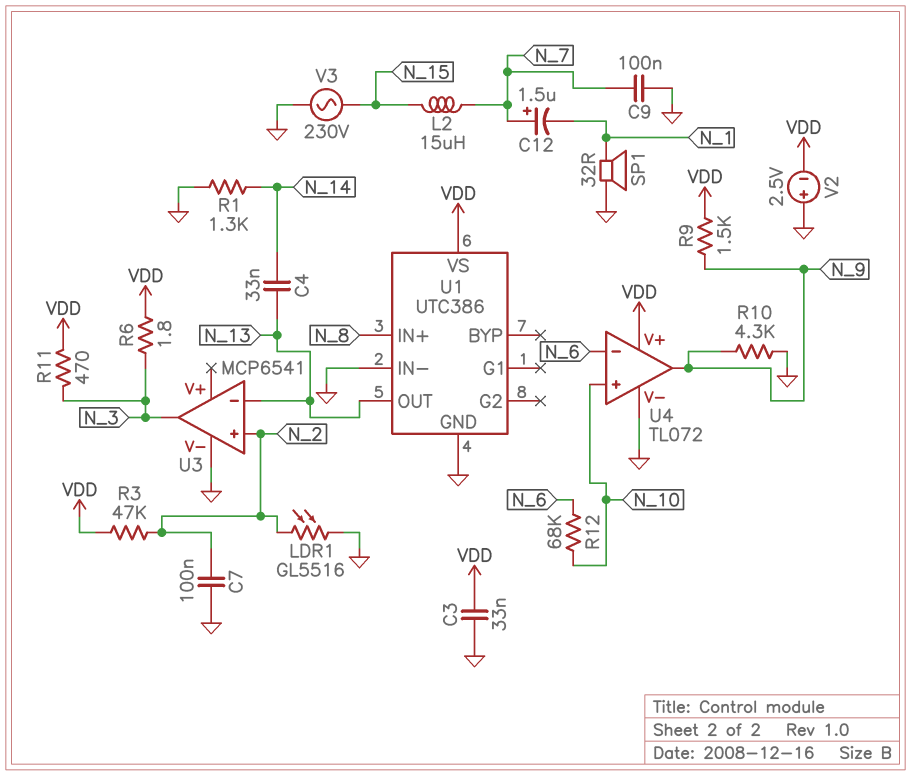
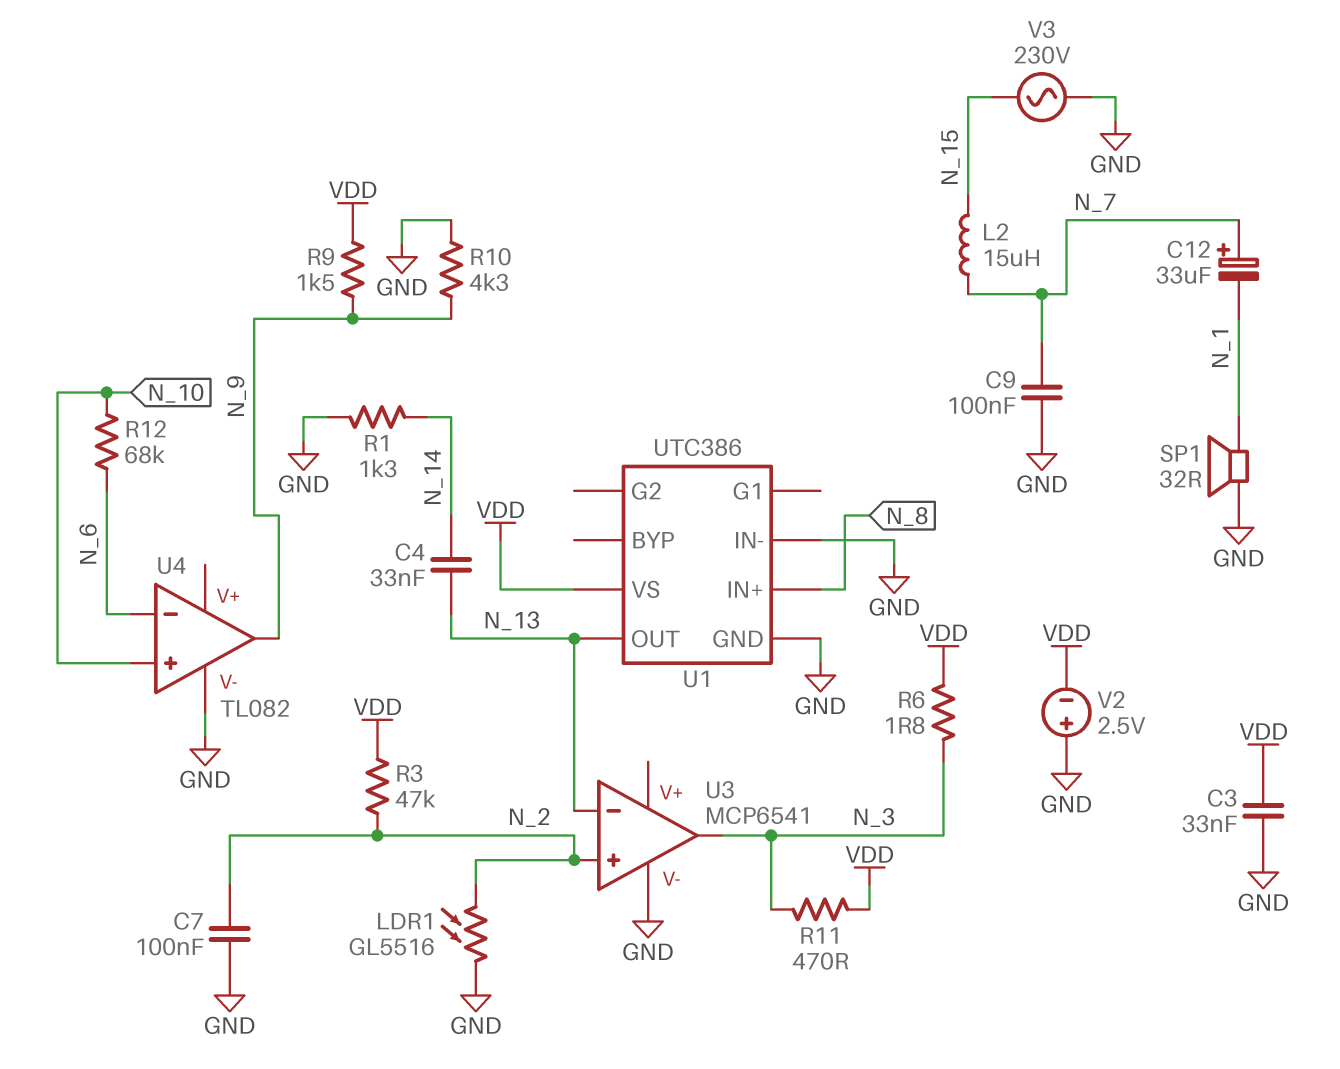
C12: 1.5uF (plus N_7, minus N_1) -> 33uF (plus N_7, minus N_1)
U4: TL072 -> TL082
U4 pin V+: VDD -> none

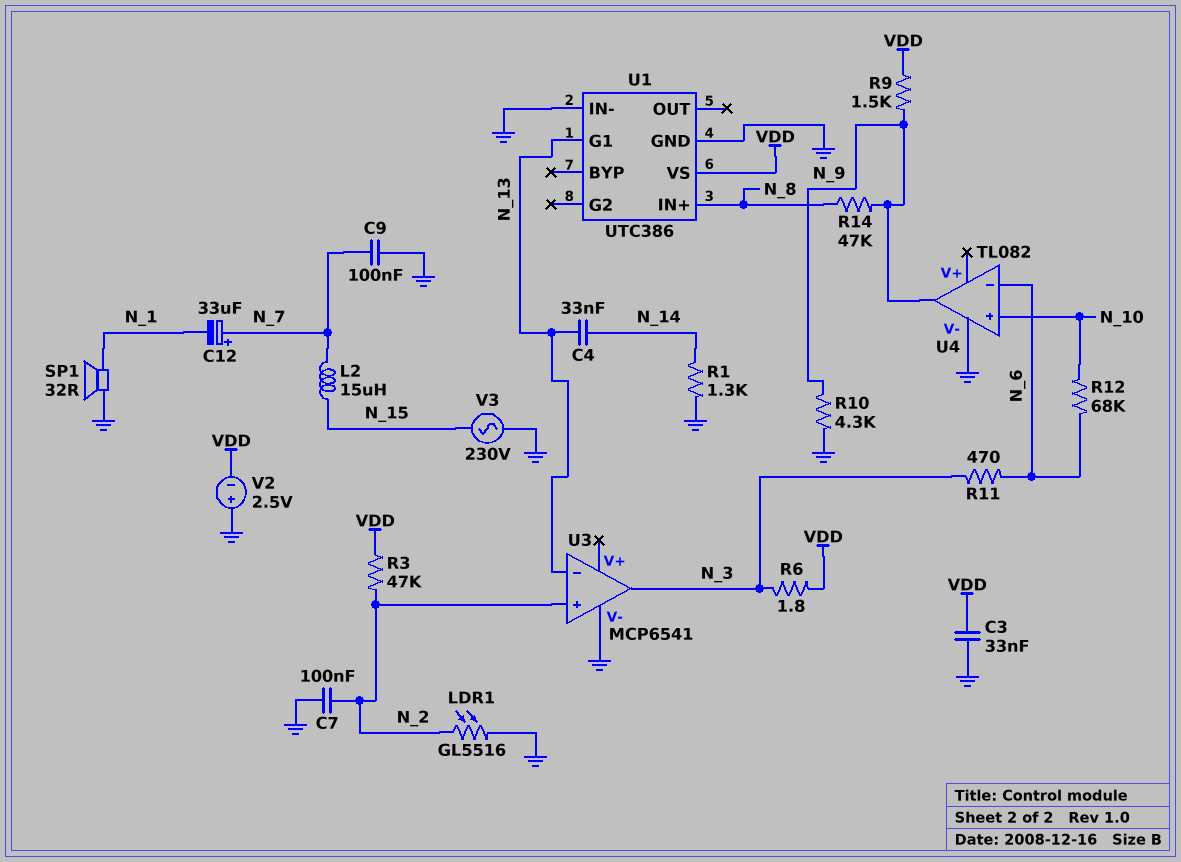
R11: 470 (N_3, VDD) -> 470 (N_3, N_6)
R14: none -> 47k (N_8, N_9)
U1 pin G1: none -> N_13
U1 pin OUT: N_13 -> none

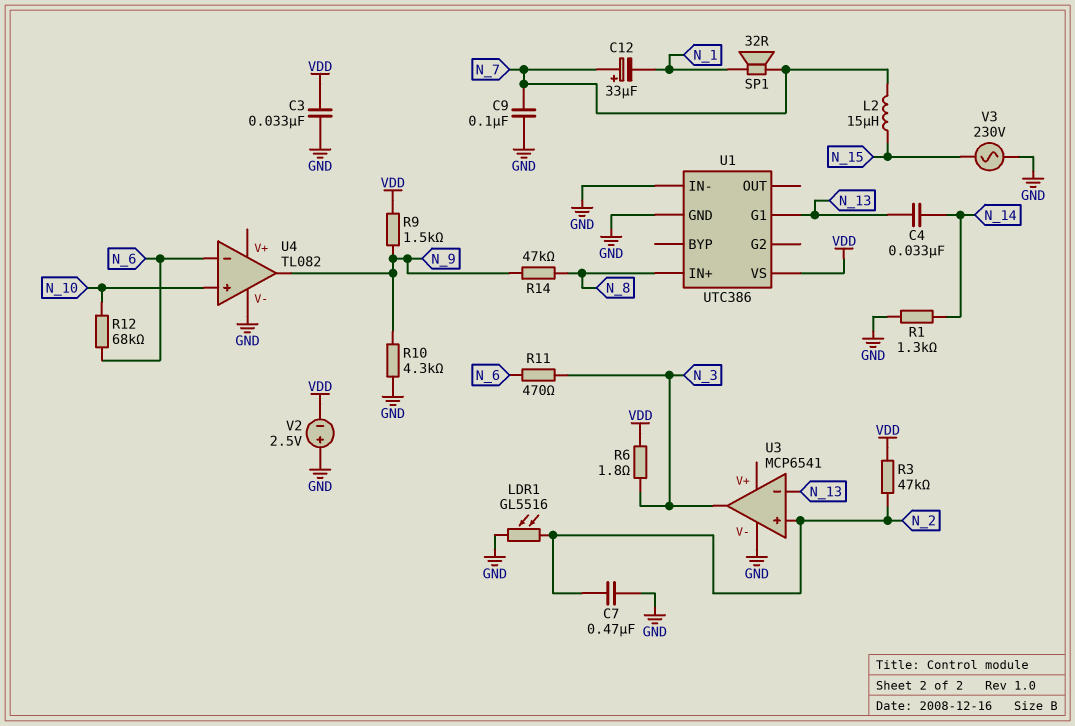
C7: 100nF (GND, N_2) -> 470nF (GND, N_2)
SP1: speaker 32R (GND, N_1) -> speaker 32R (N_1, N_7)

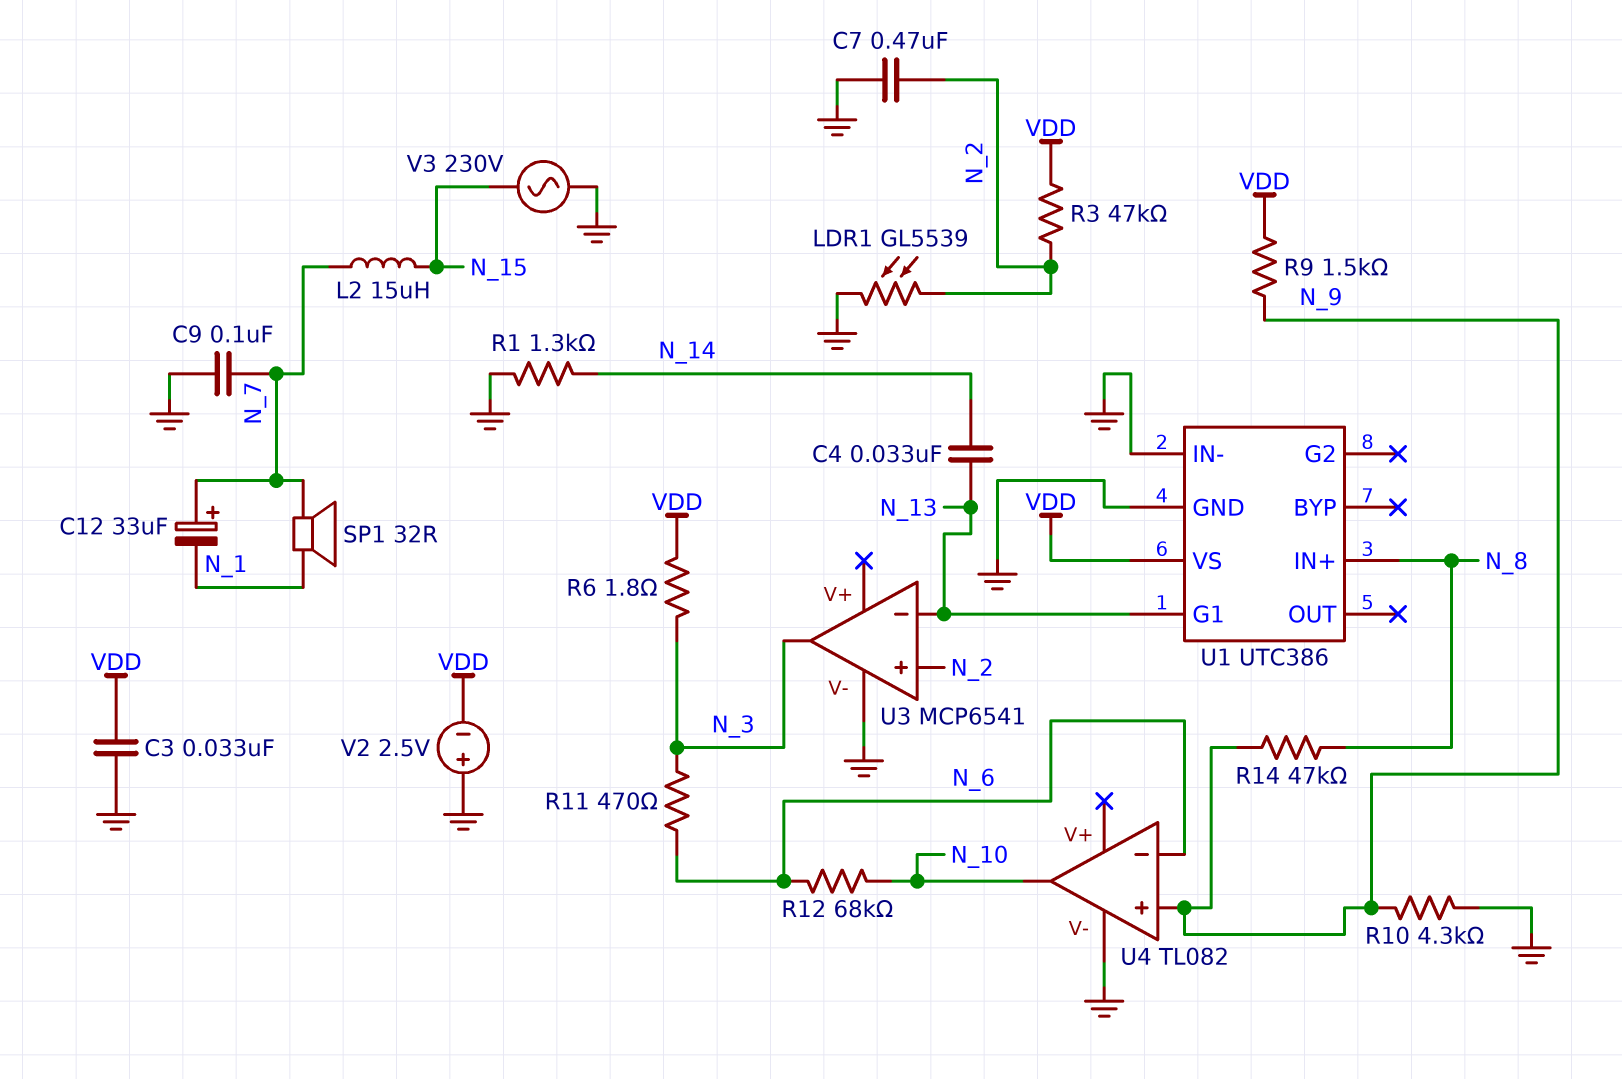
LDR1: GL5516 (GND, N_2) -> GL5539 (GND, N_2)
U4 pin in+: N_10 -> N_9
U4 pin out: N_9 -> N_10

